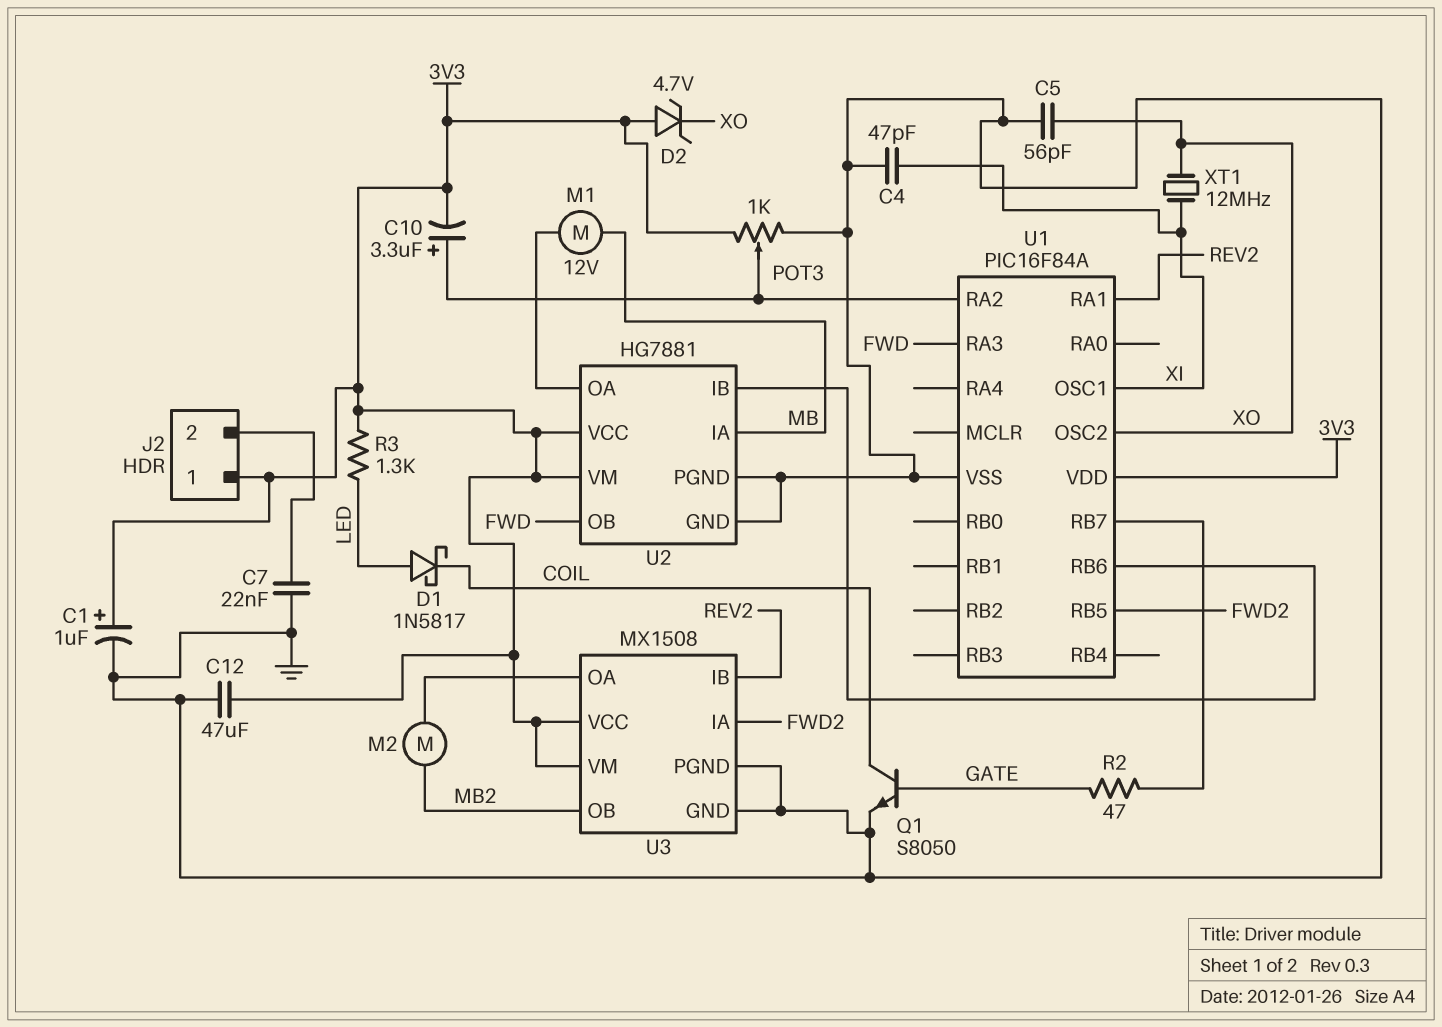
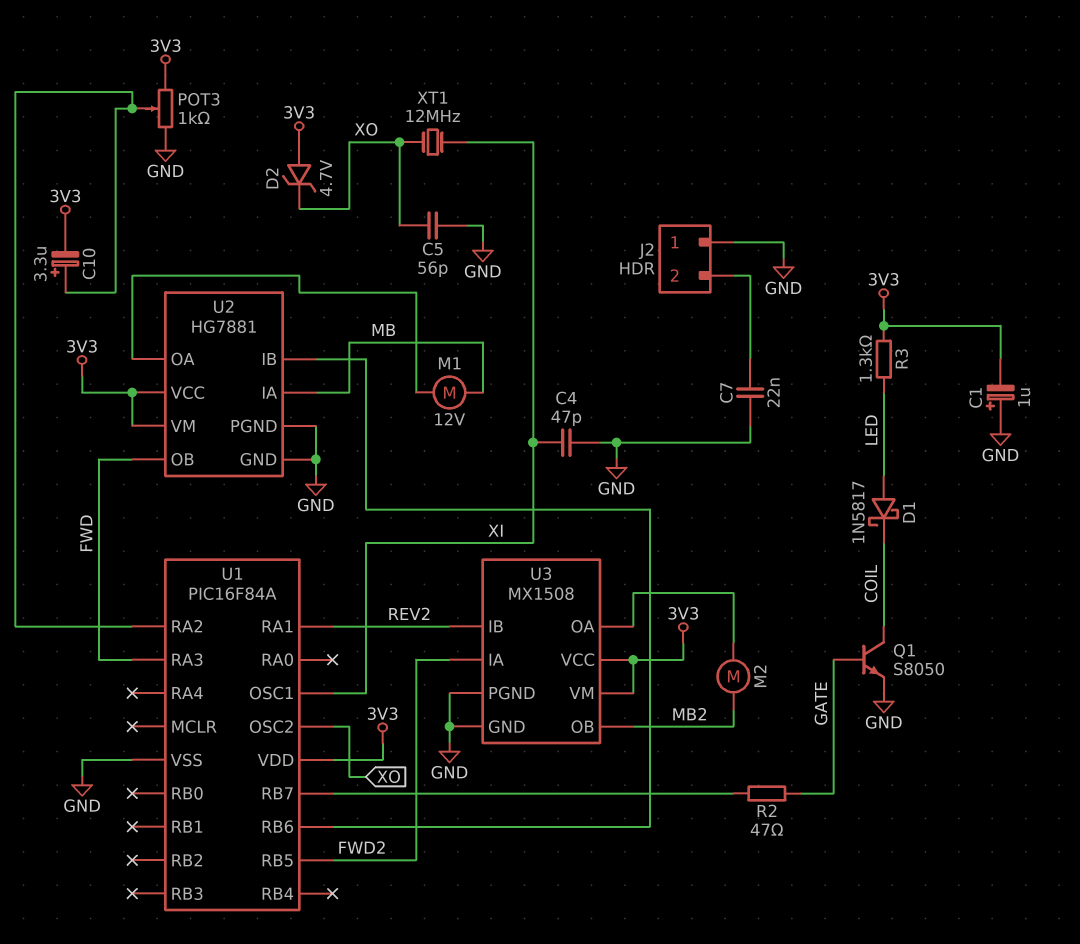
C1: 1uF (plus 3V3, minus GND) -> 1uF (plus GND, minus 3V3)
C12: 47uF (3V3, GND) -> none
J2 pin 1: 3V3 -> GND

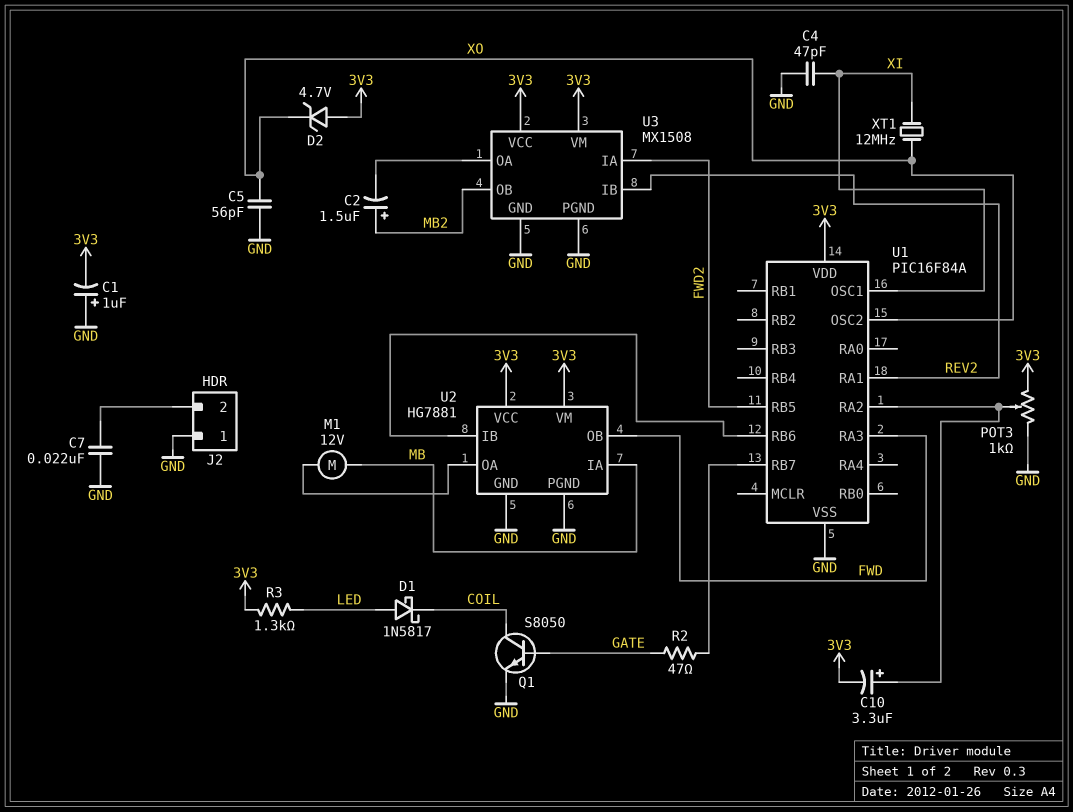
C2: none -> 1.5uF (plus MB2, minus U3/OA)
M2: motor (MB2, U3/OA) -> none

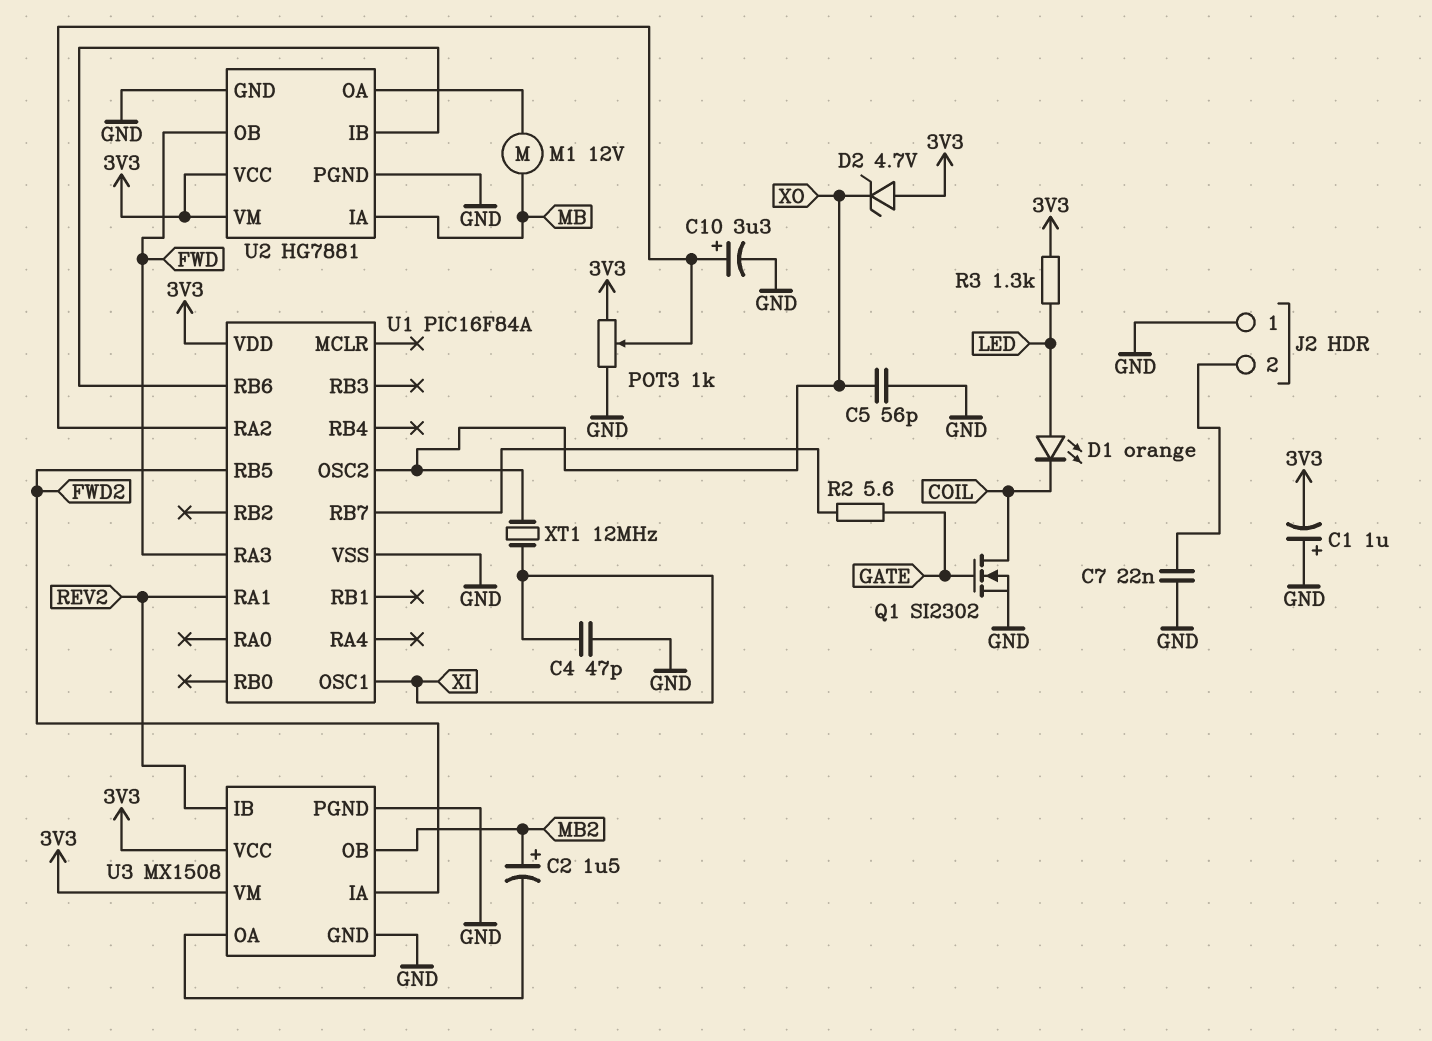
C10: 3.3uF (plus U1/RA2, minus 3V3) -> 3.3uF (plus U1/RA2, minus GND)
D1: schottky 1N5817 (A LED, K COIL) -> LED orange (A LED, K COIL)
Q1: NPN S8050 (B GATE, C COIL, E GND) -> NMOS SI2302 (G GATE, D COIL, S GND)
R2: 47 (GATE, U1/RB7) -> 5.6 (GATE, U1/RB7)

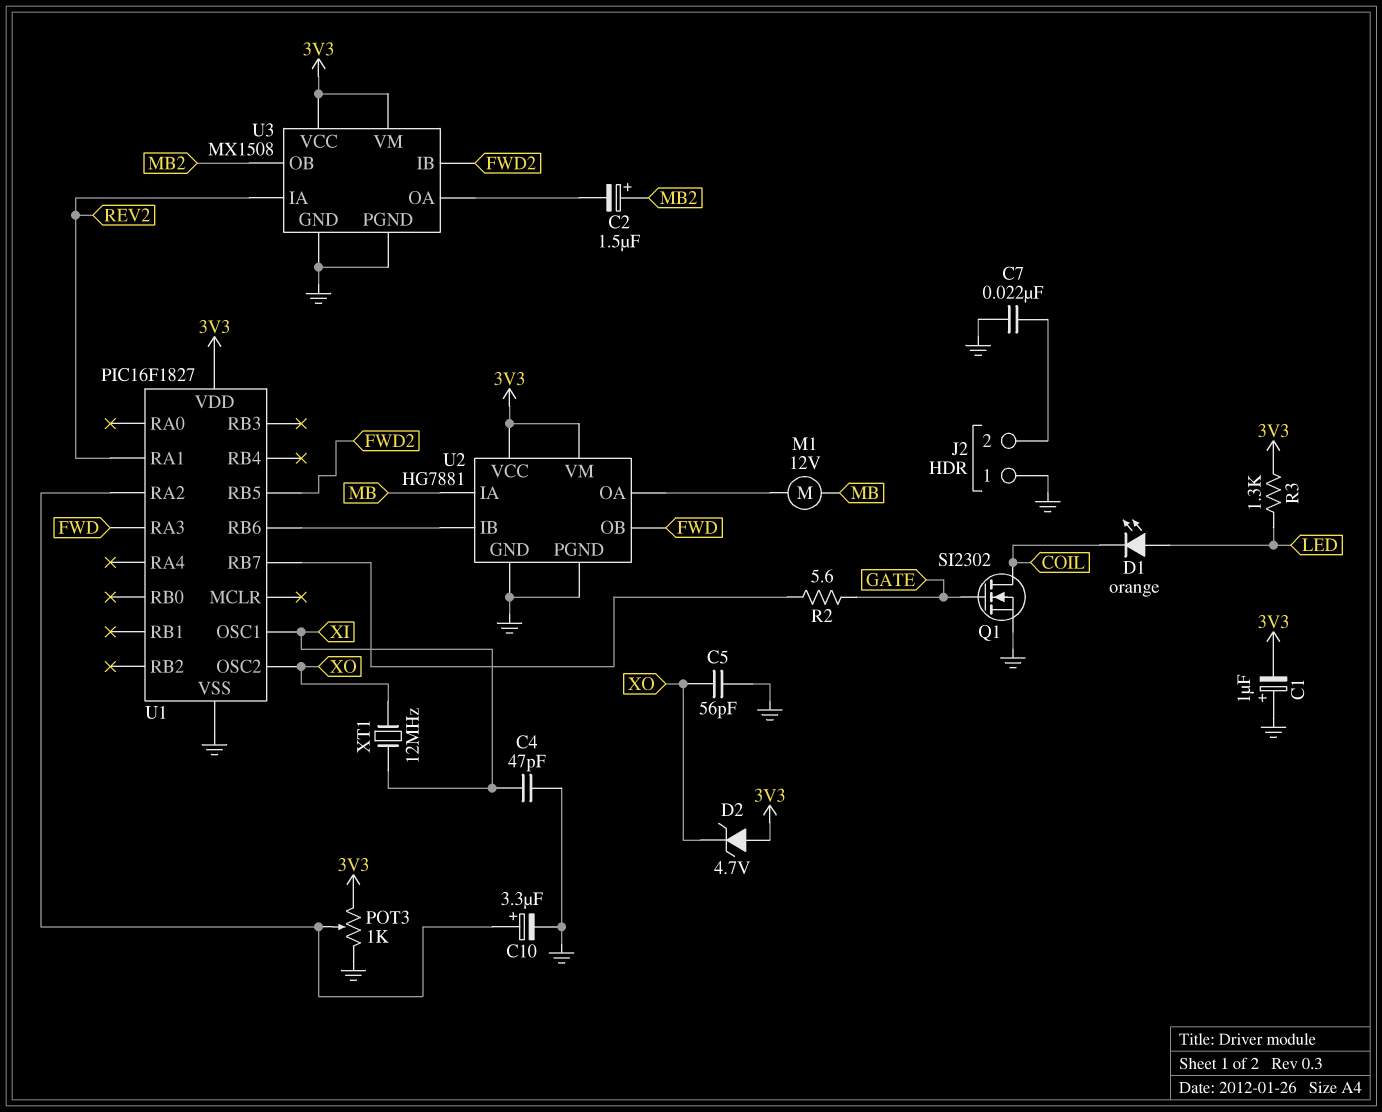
U1: PIC16F84A -> PIC16F1827
U3 pin IA: FWD2 -> REV2
U3 pin IB: REV2 -> FWD2

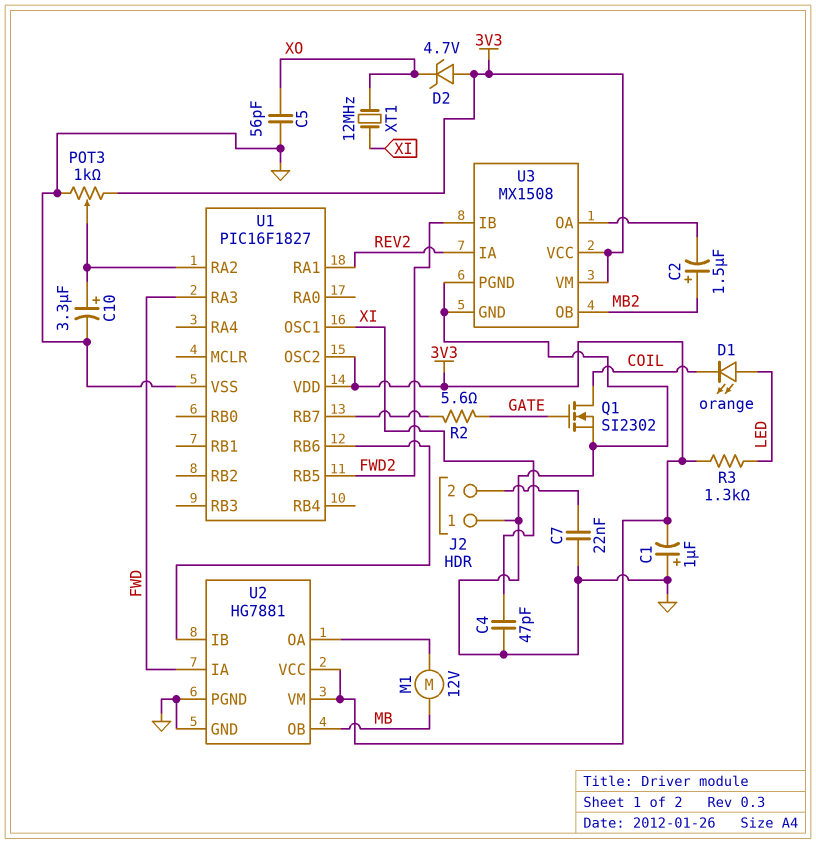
U1 pin OSC2: XO -> 3V3
U2 pin IA: MB -> FWD
U2 pin OB: FWD -> MB

